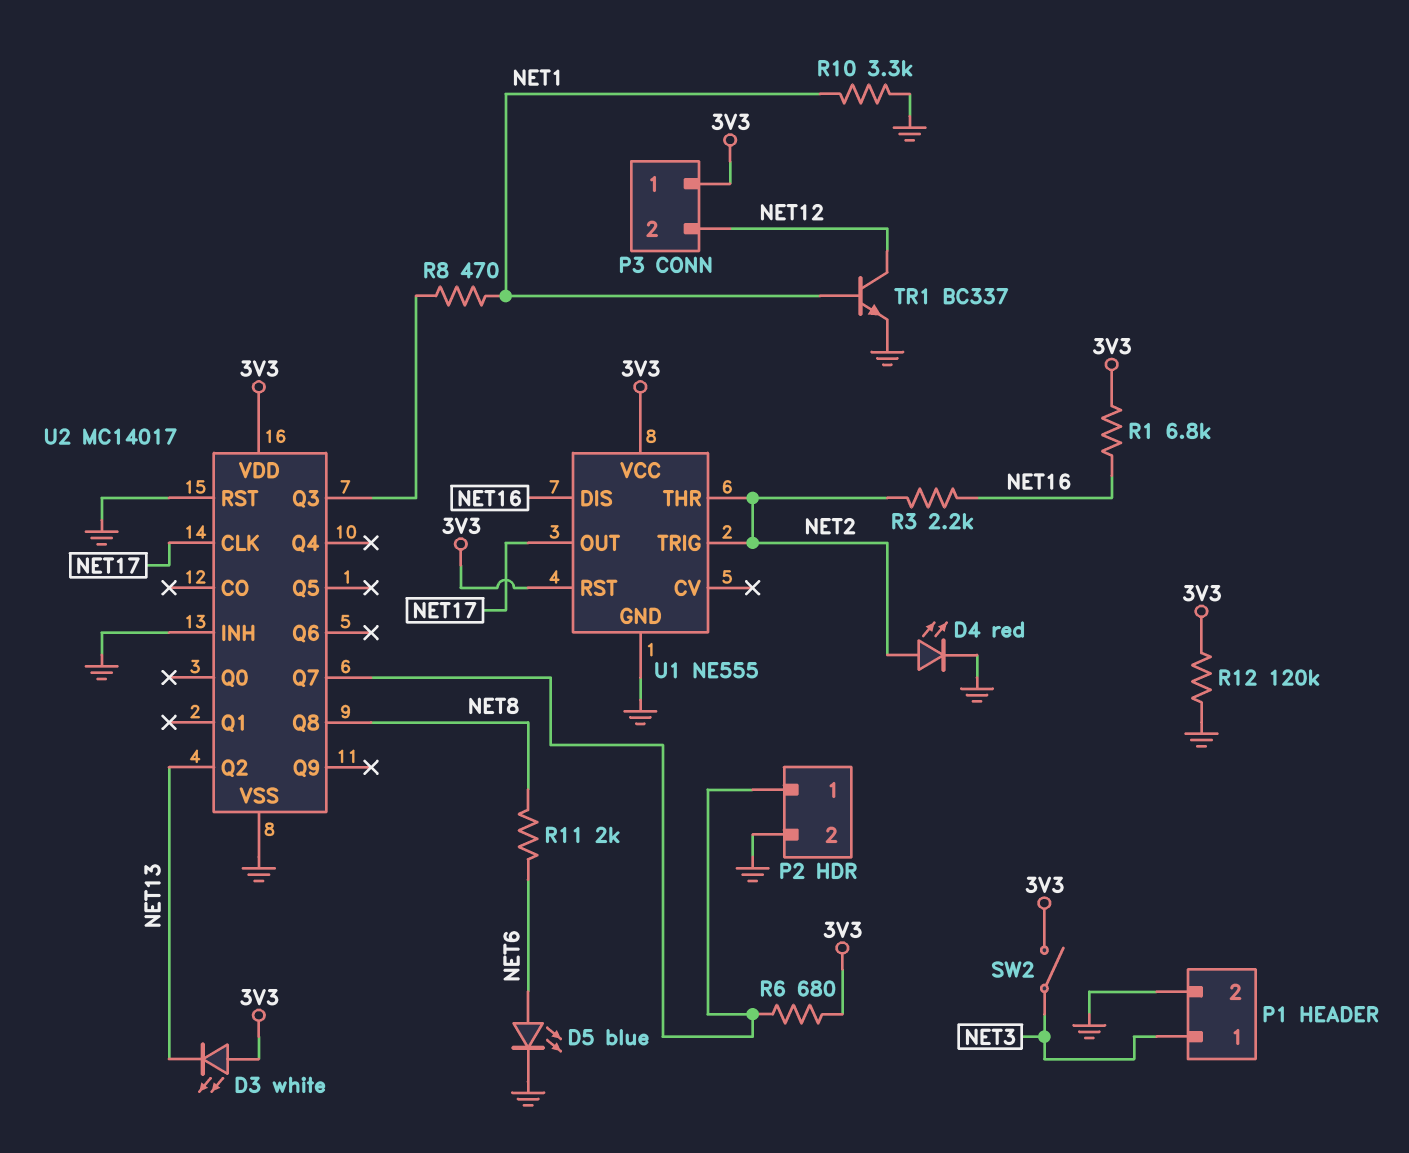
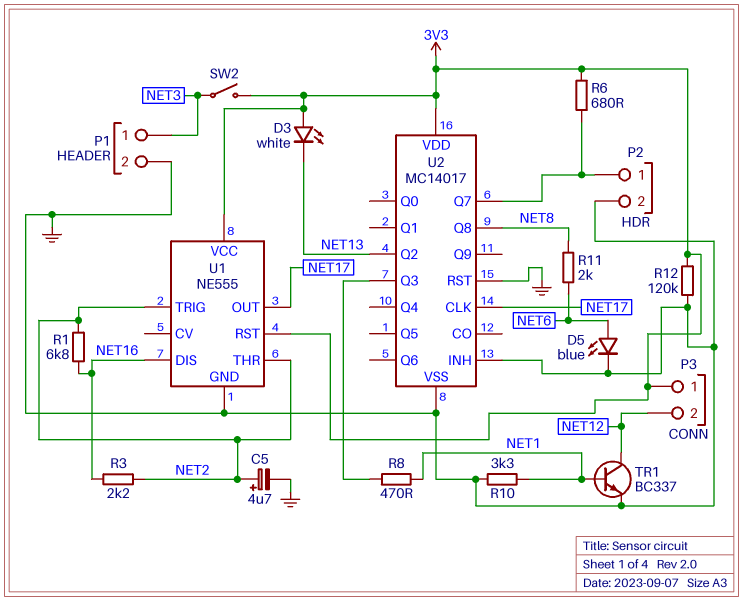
C5: none -> 4.7uF (plus NET2, minus GND)
D4: LED red (A NET2, K GND) -> none
R1: 6.8k (3V3, NET16) -> 6.8k (NET2, NET16)

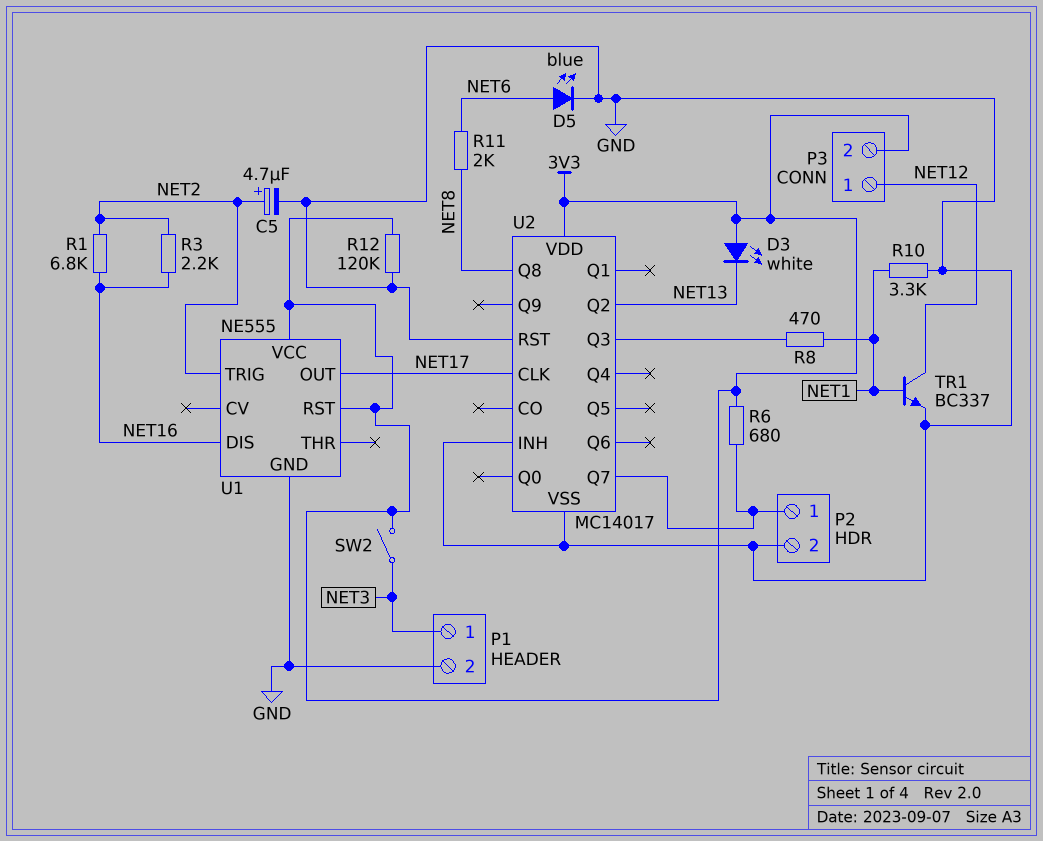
P3 pin 1: 3V3 -> NET12
P3 pin 2: NET12 -> 3V3
U1 pin THR: NET2 -> none

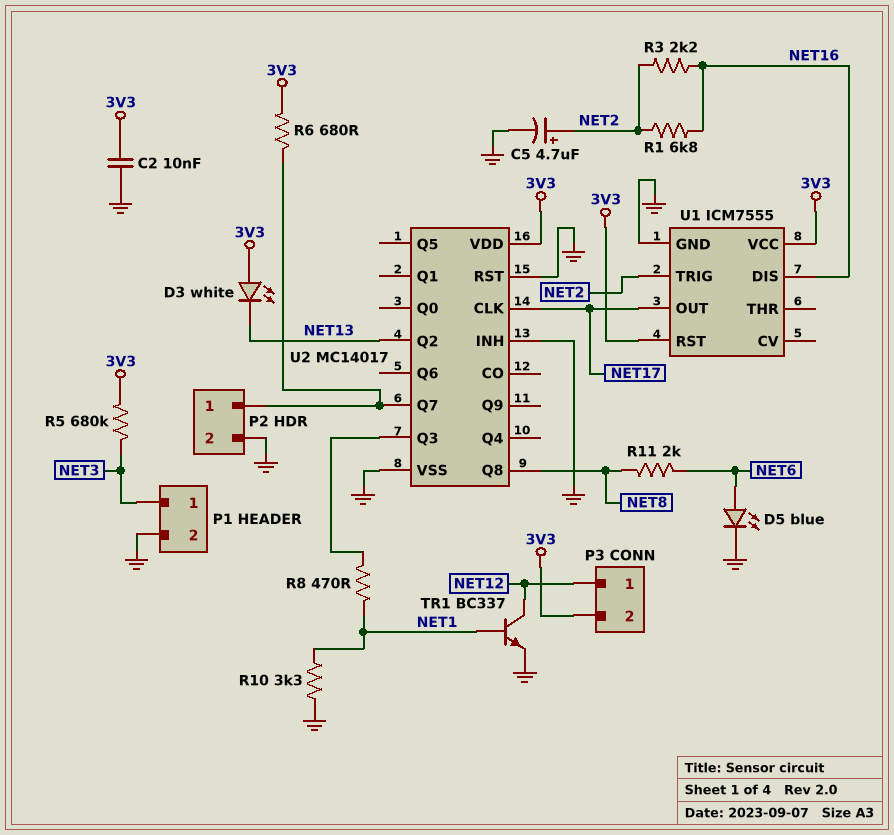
C2: none -> 10nF (3V3, GND)
R5: none -> 680k (3V3, NET3)
R12: 120k (3V3, GND) -> none
SW2: switch (3V3, NET3) -> none
U1: NE555 -> ICM7555

